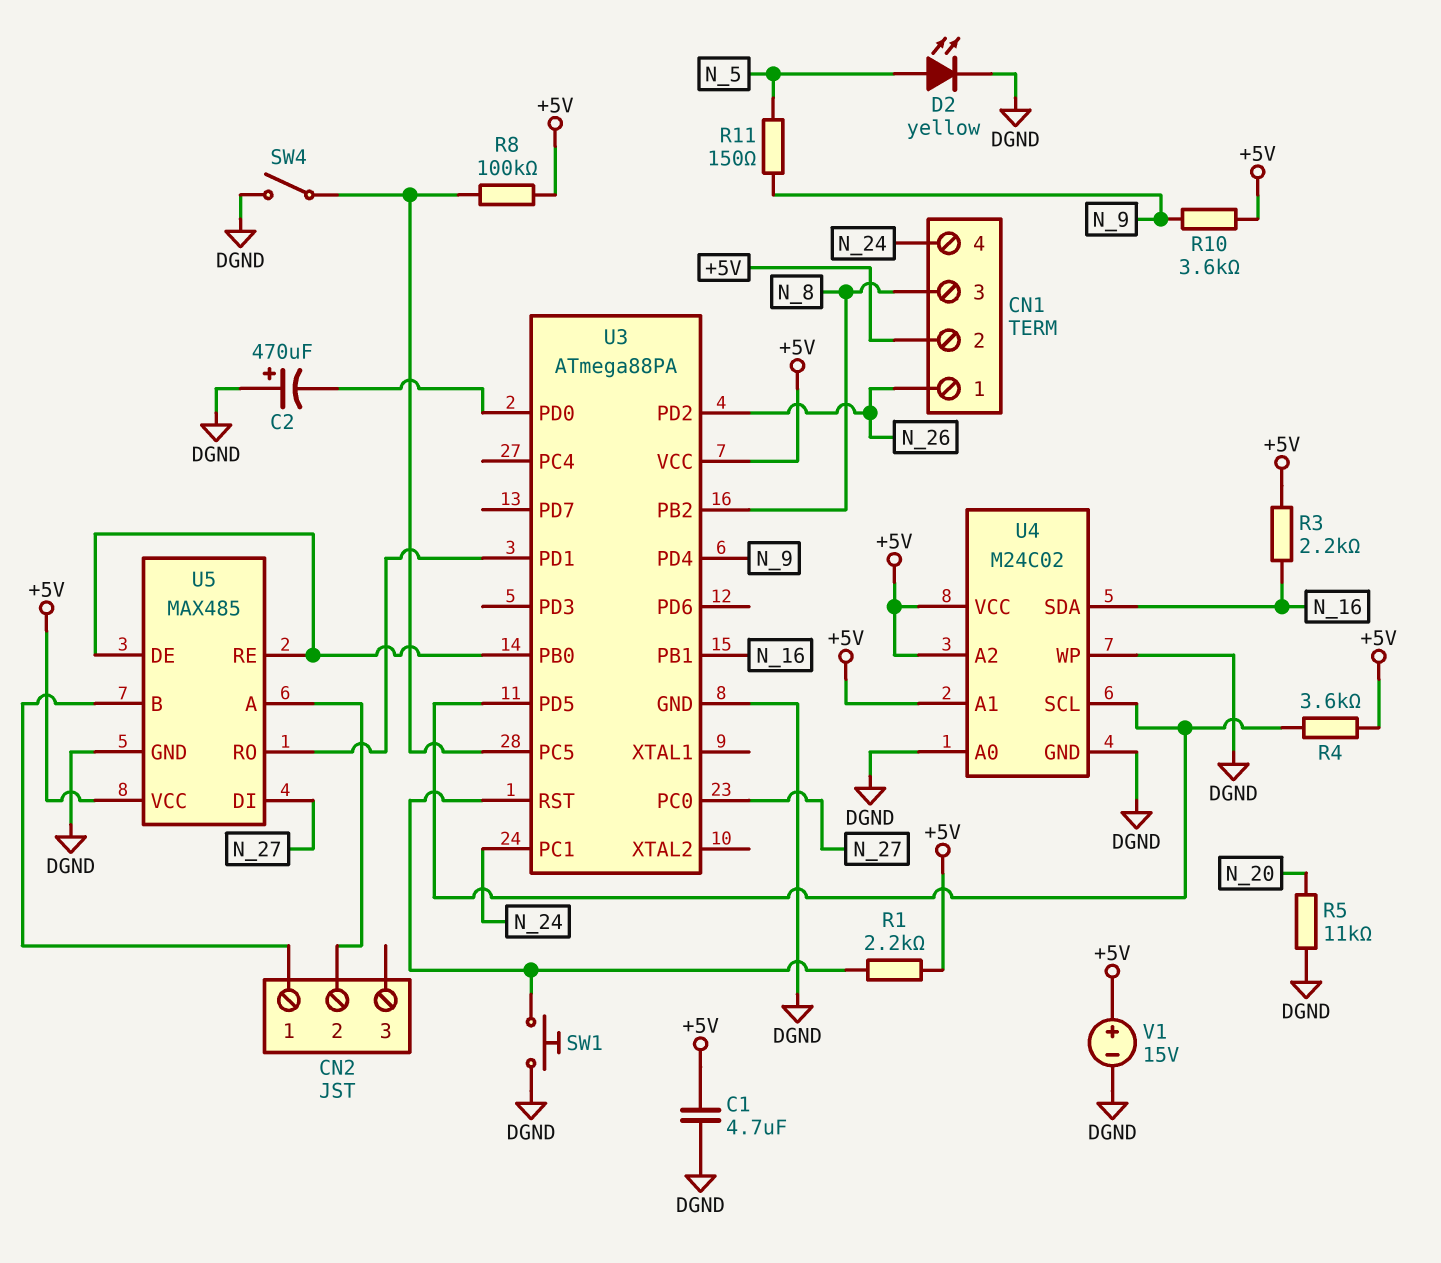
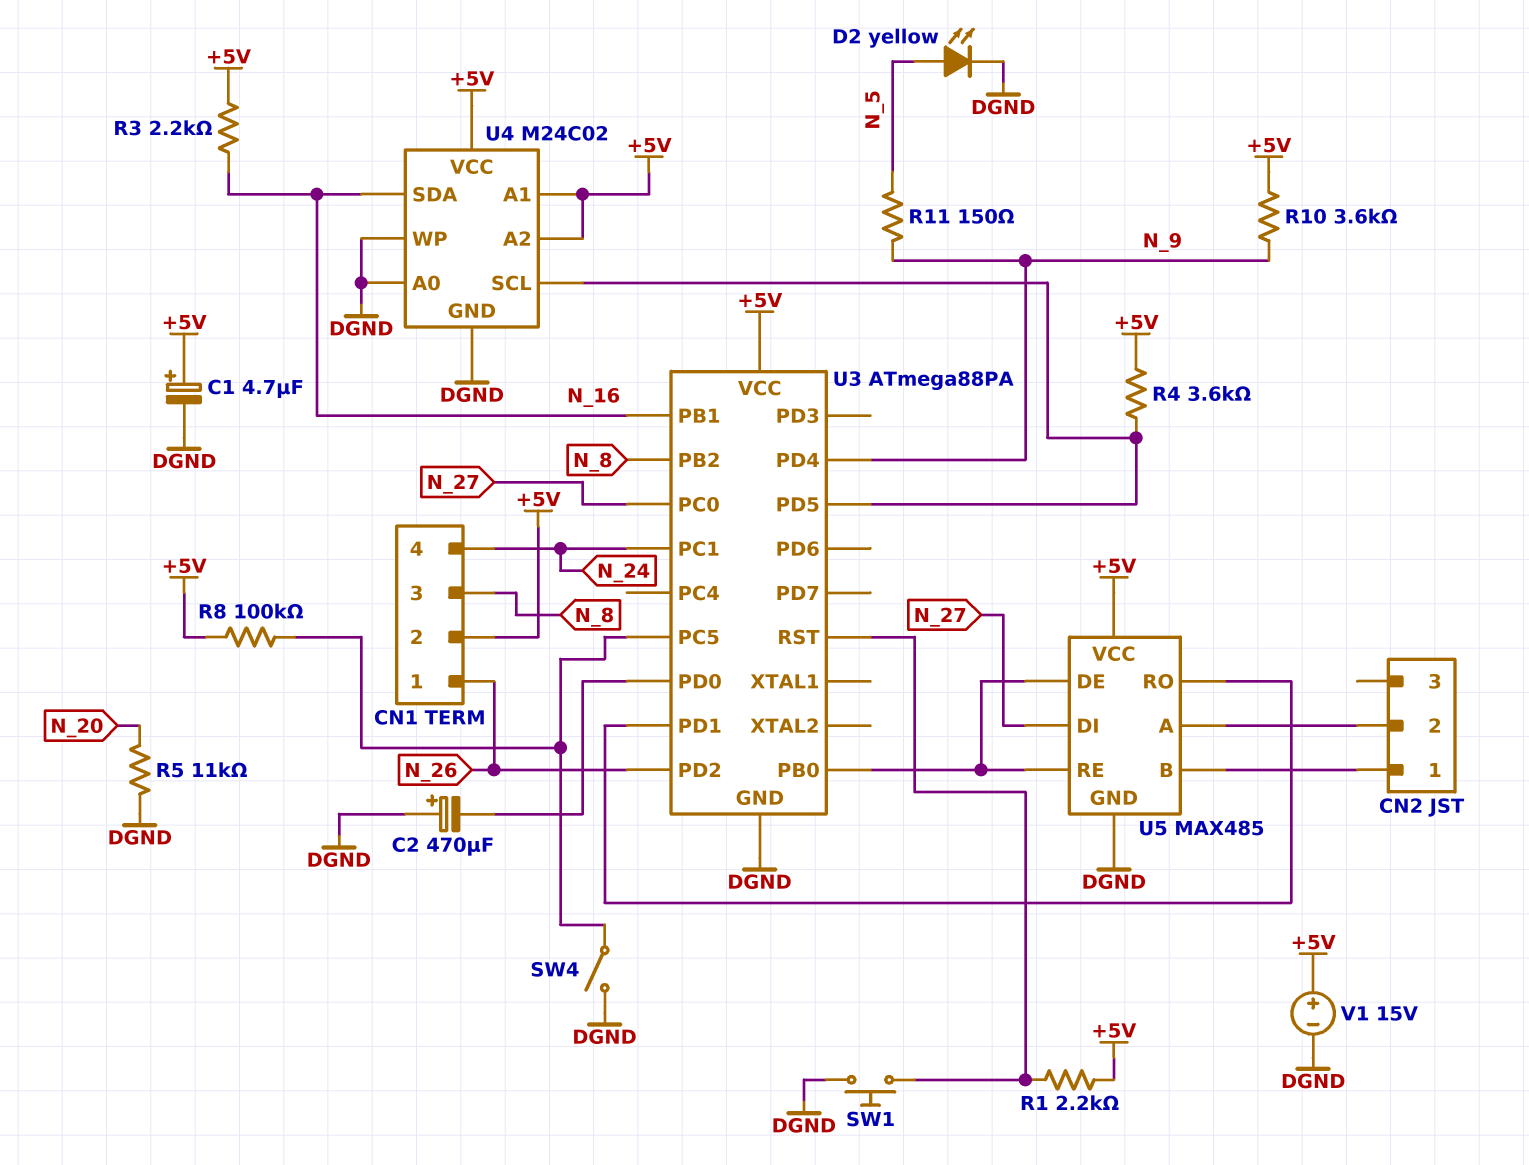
C1: 4.7uF (+5V, DGND) -> 4.7uF (plus +5V, minus DGND)

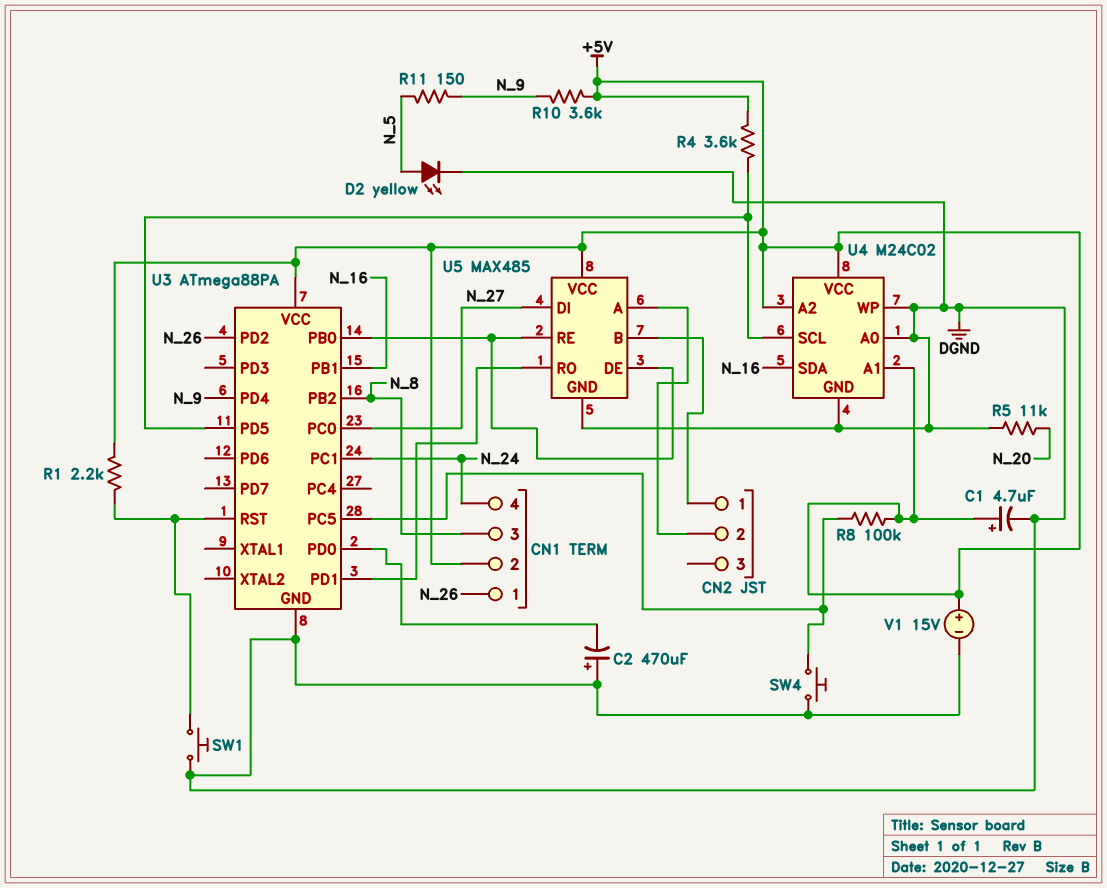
R3: 2.2k (+5V, N_16) -> none
SW4: switch (DGND, U3/PC5) -> button (DGND, U3/PC5)

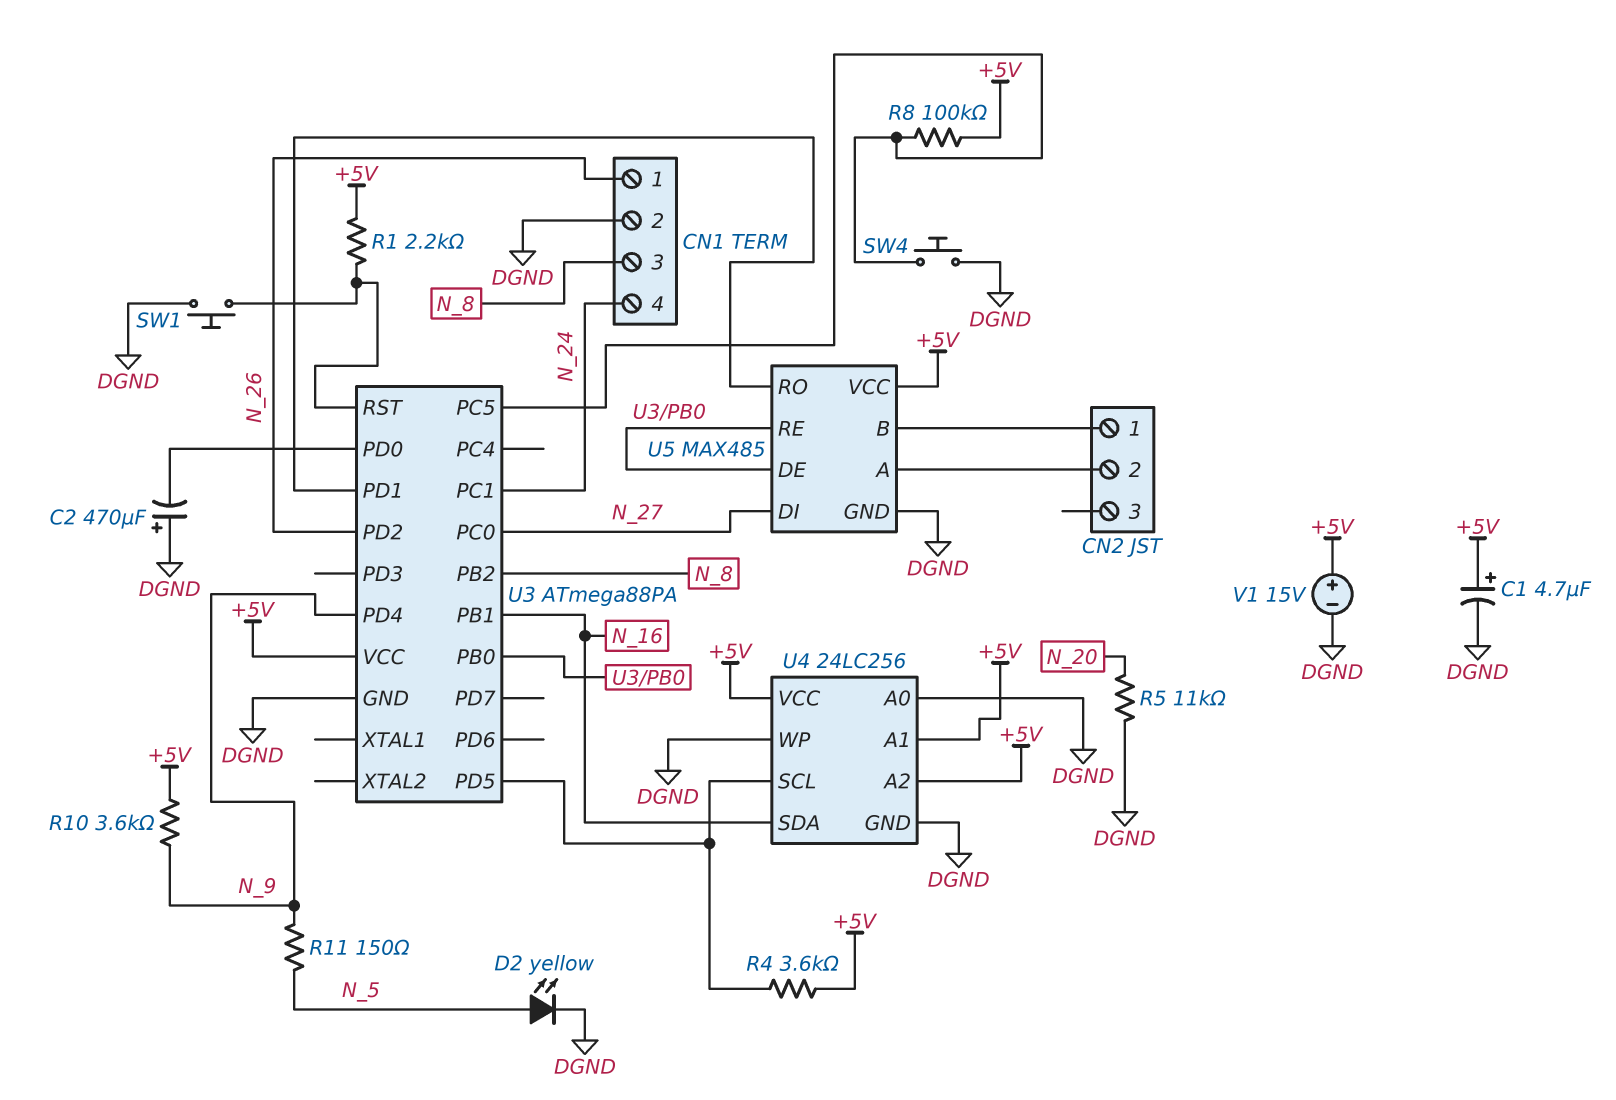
CN1 pin 2: +5V -> DGND
U4: M24C02 -> 24LC256

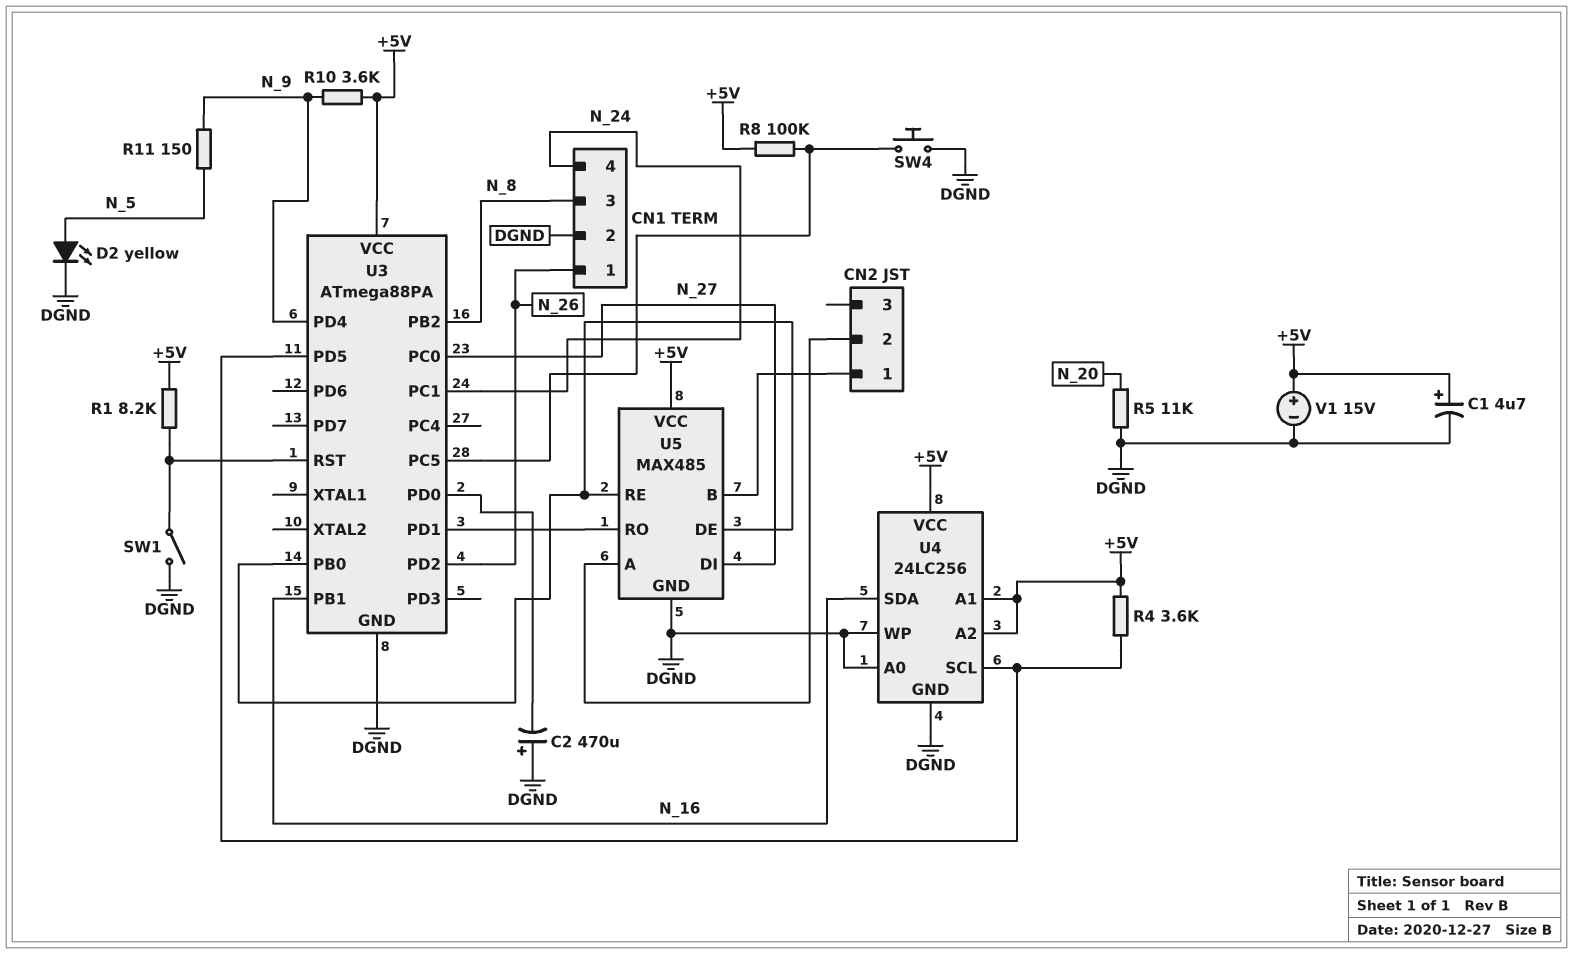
R1: 2.2k (+5V, U3/RST) -> 8.2k (+5V, U3/RST)
SW1: button (DGND, U3/RST) -> switch (DGND, U3/RST)

